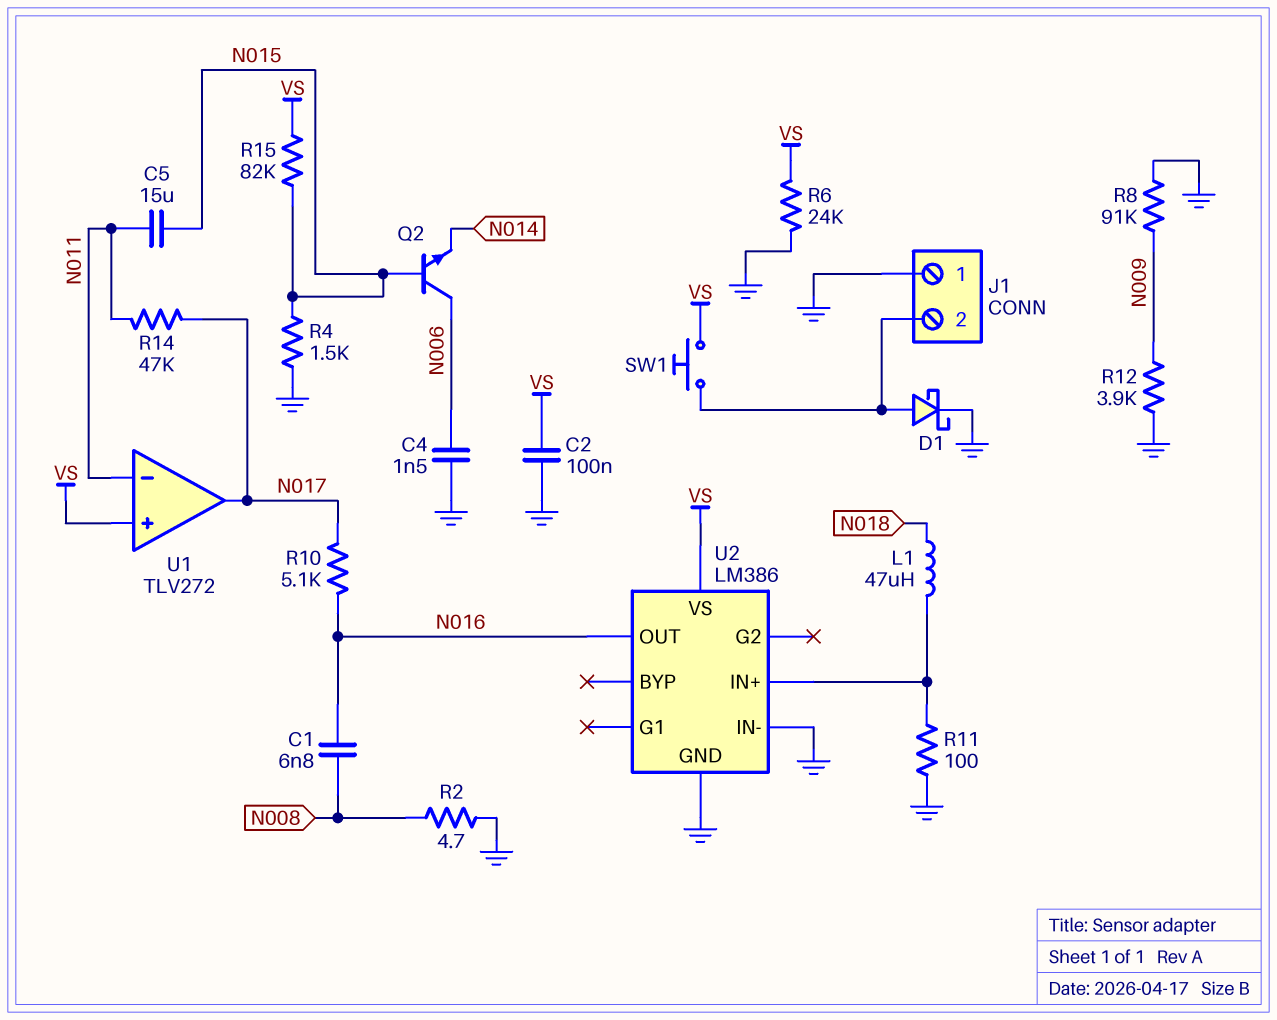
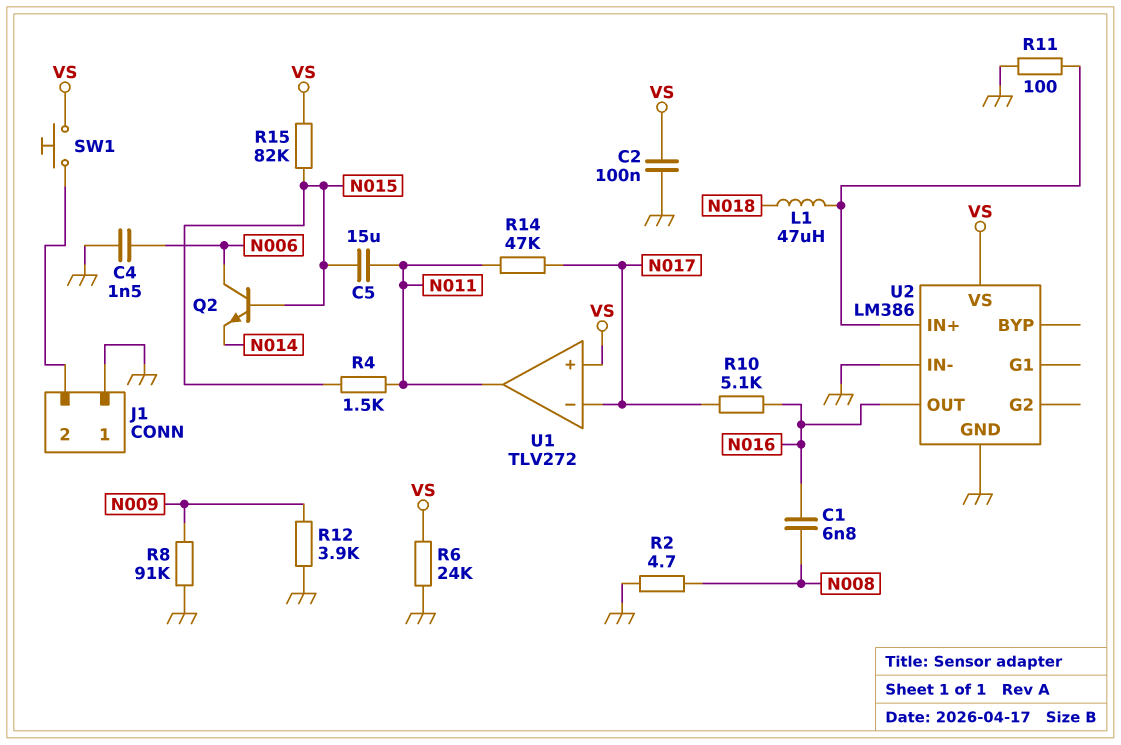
D1: schottky (A J1/2, K GND) -> none
R4: 1.5k (GND, N015) -> 1.5k (N011, N015)
U1 pin in-: N011 -> N017
U1 pin out: N017 -> N011

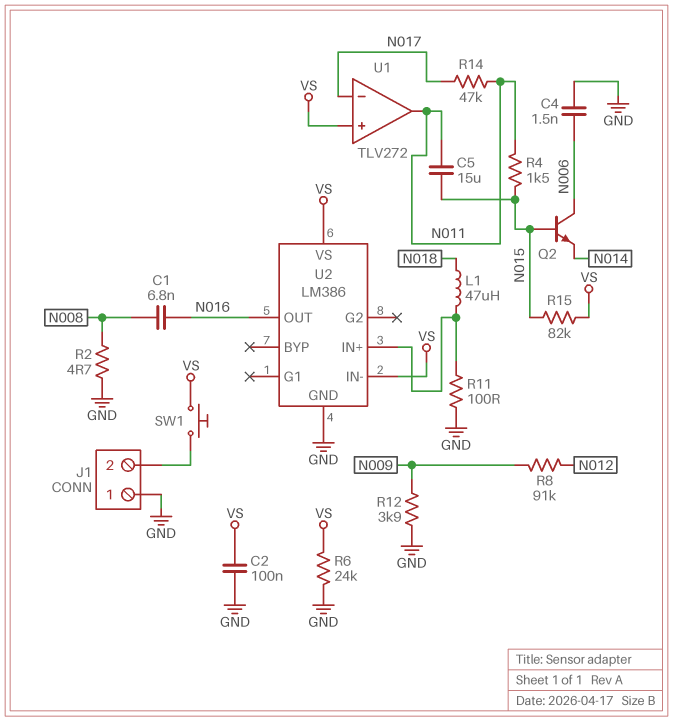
R8: 91k (GND, N009) -> 91k (N009, N012)
R10: 5.1k (N016, N017) -> none
U2 pin IN-: GND -> VS

